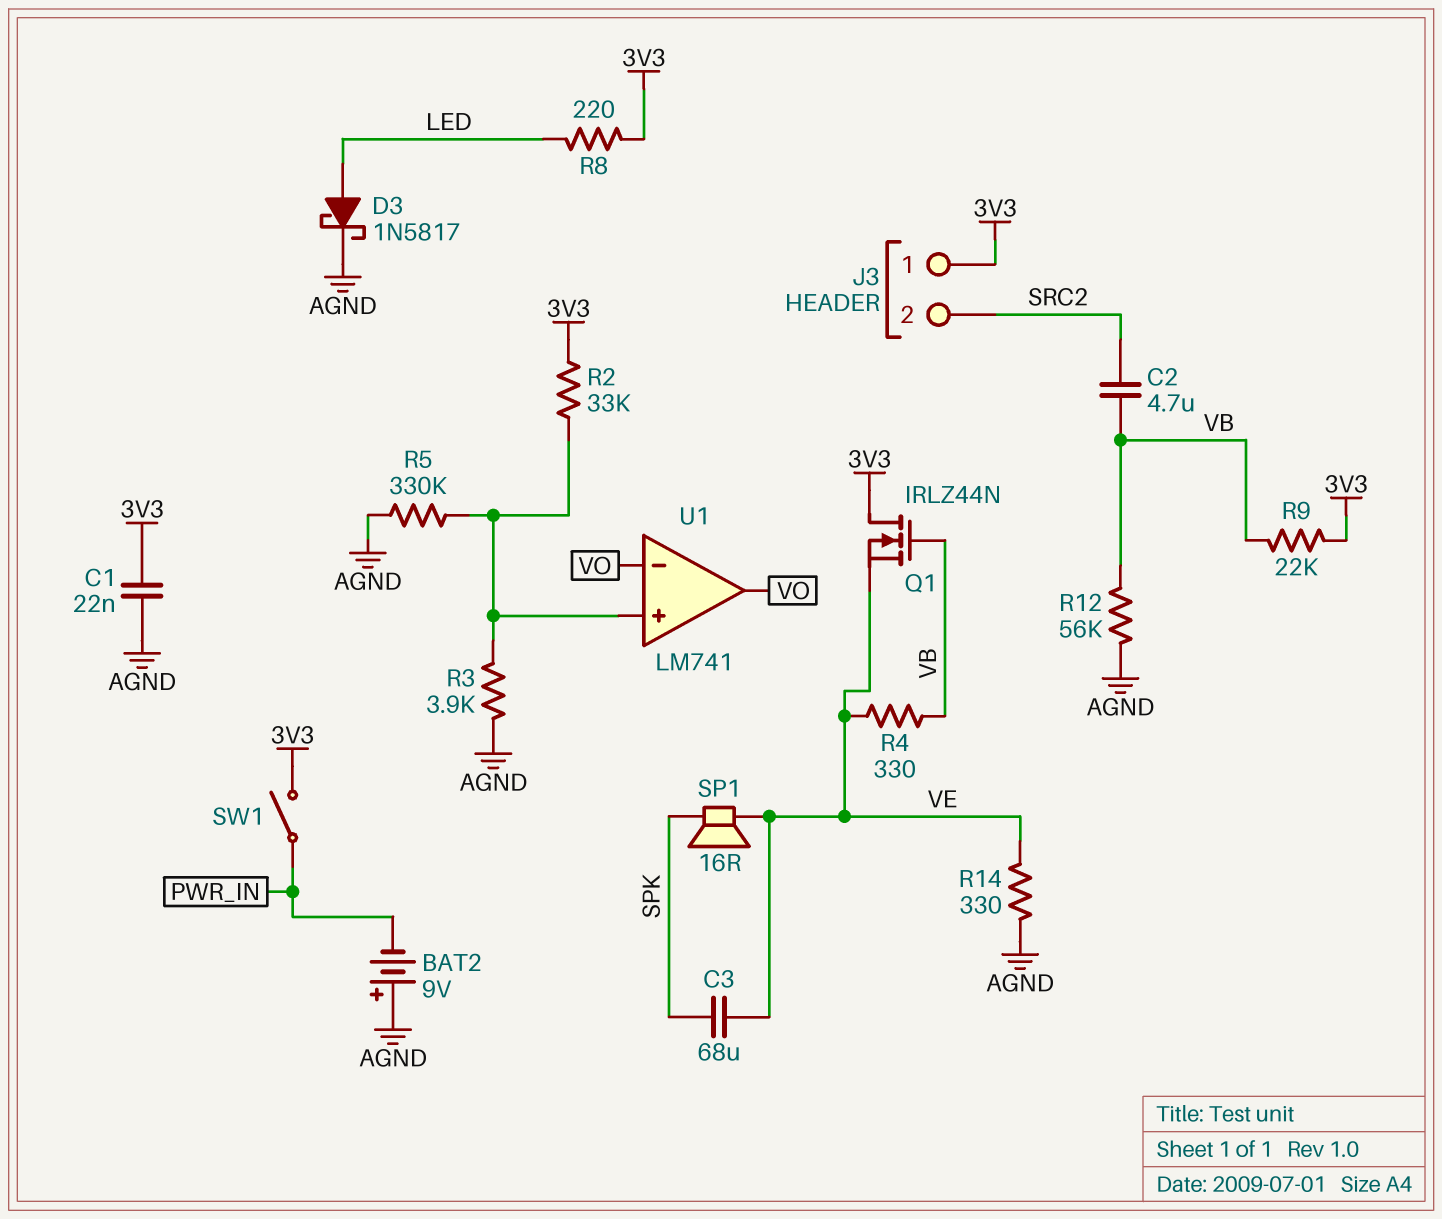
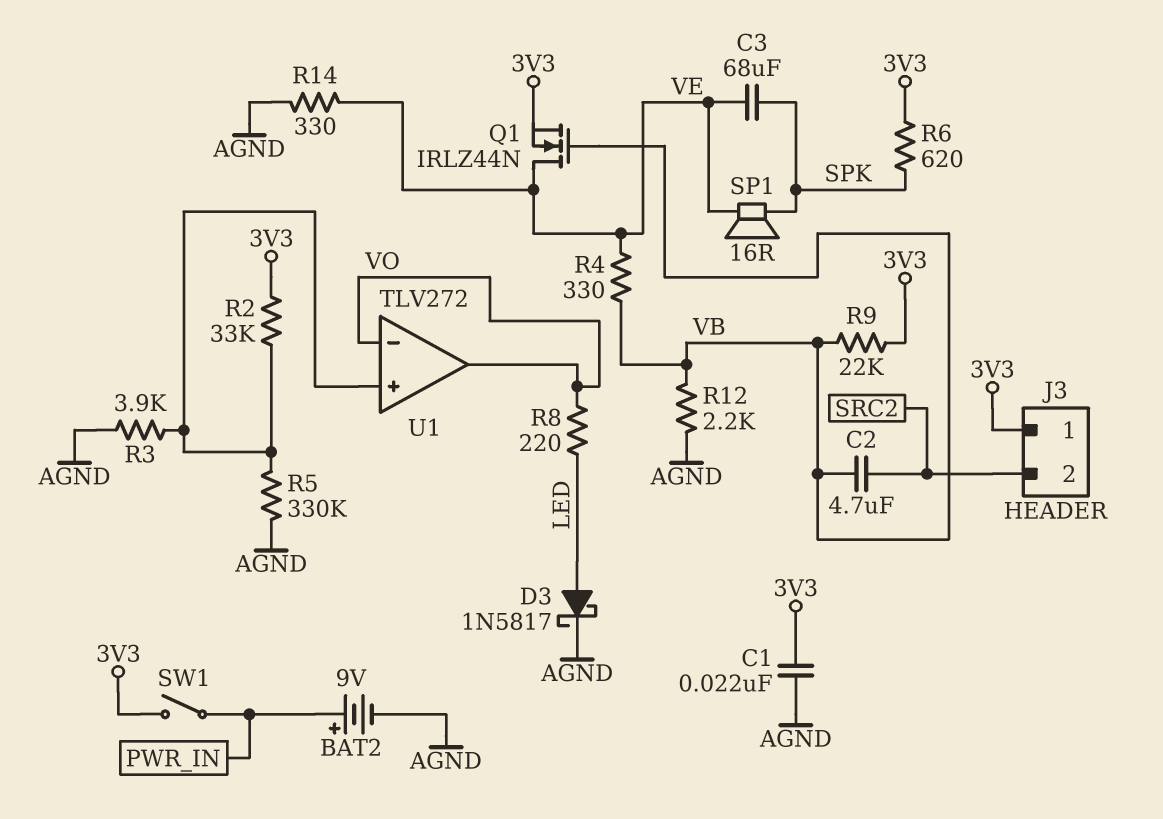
BAT2: 9V (plus AGND, minus PWR_IN) -> 9V (plus PWR_IN, minus AGND)
Q1: NMOS IRLZ44N (G VB, D 3V3, S VE) -> NMOS IRLZ44N (G VB, D VE, S 3V3)
R6: none -> 620 (3V3, SPK)
R8: 220 (3V3, LED) -> 220 (LED, VO)
R12: 56k (AGND, VB) -> 2.2k (AGND, VB)
U1: LM741 -> TLV272

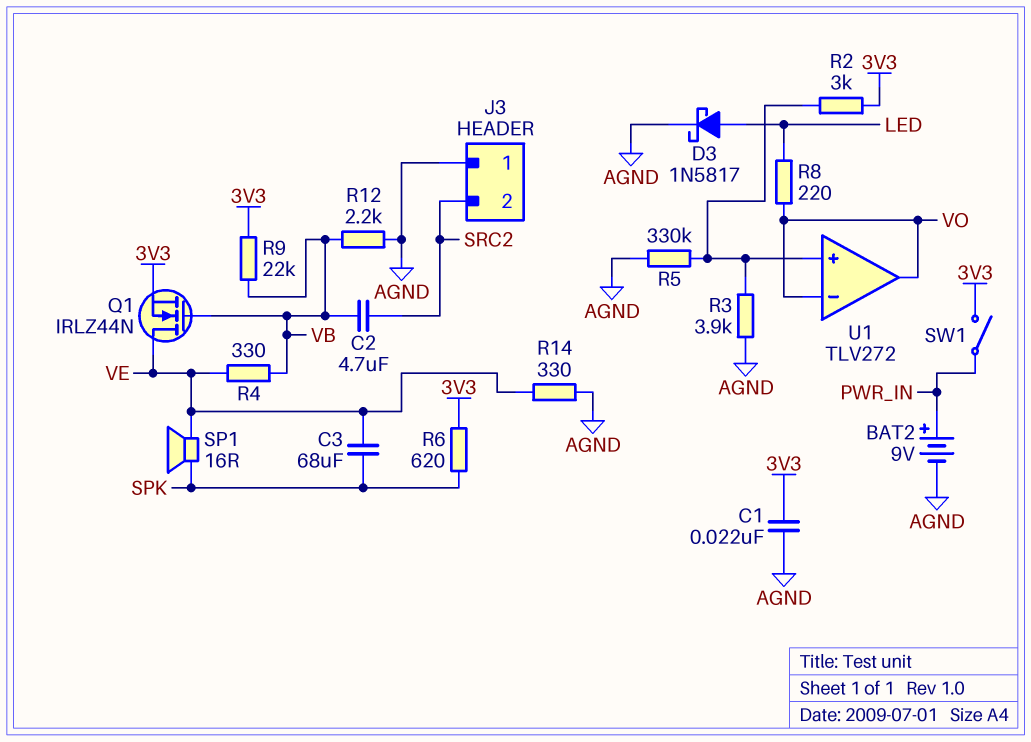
J3 pin 1: 3V3 -> AGND
R2: 33k (3V3, U1/in+) -> 3k (3V3, U1/in+)

